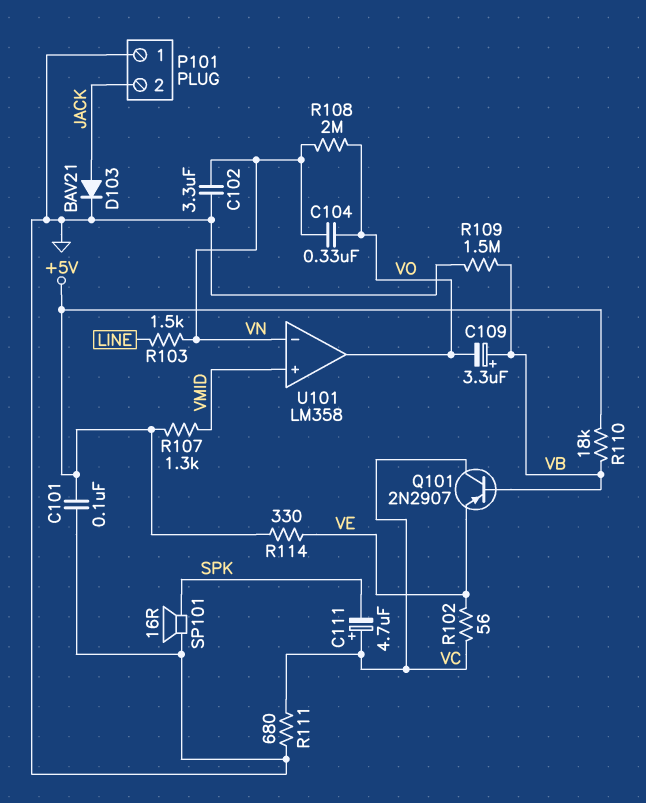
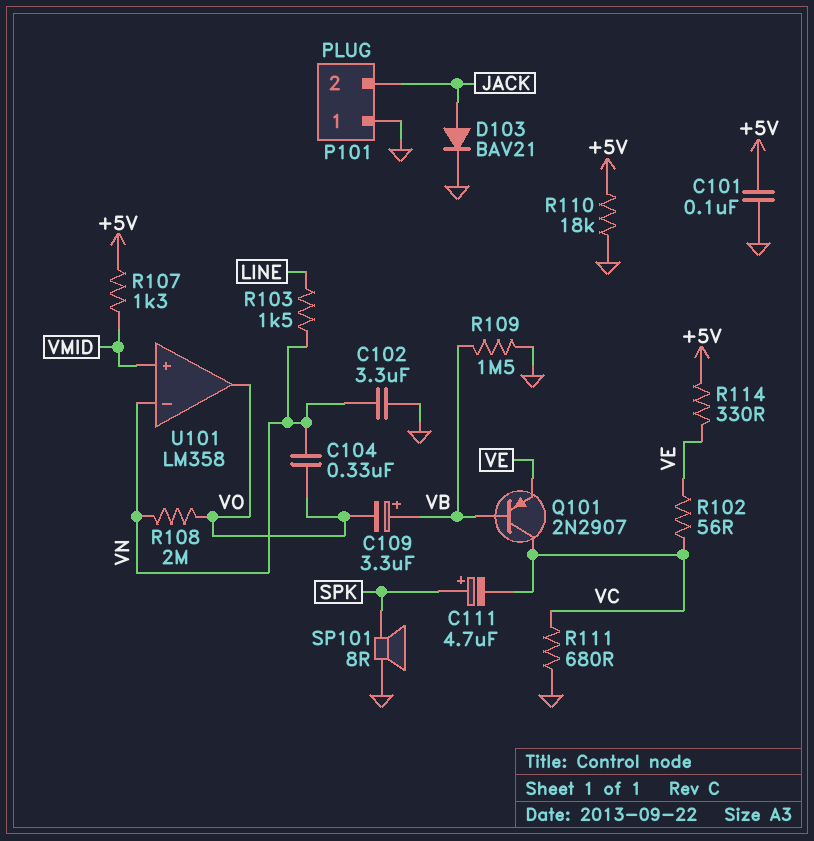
C111: 4.7uF (plus VC, minus SPK) -> 4.7uF (plus SPK, minus VC)
R110: 18k (+5V, VB) -> 18k (+5V, GND)
SP101: speaker 16R (GND, SPK) -> speaker 8R (GND, SPK)

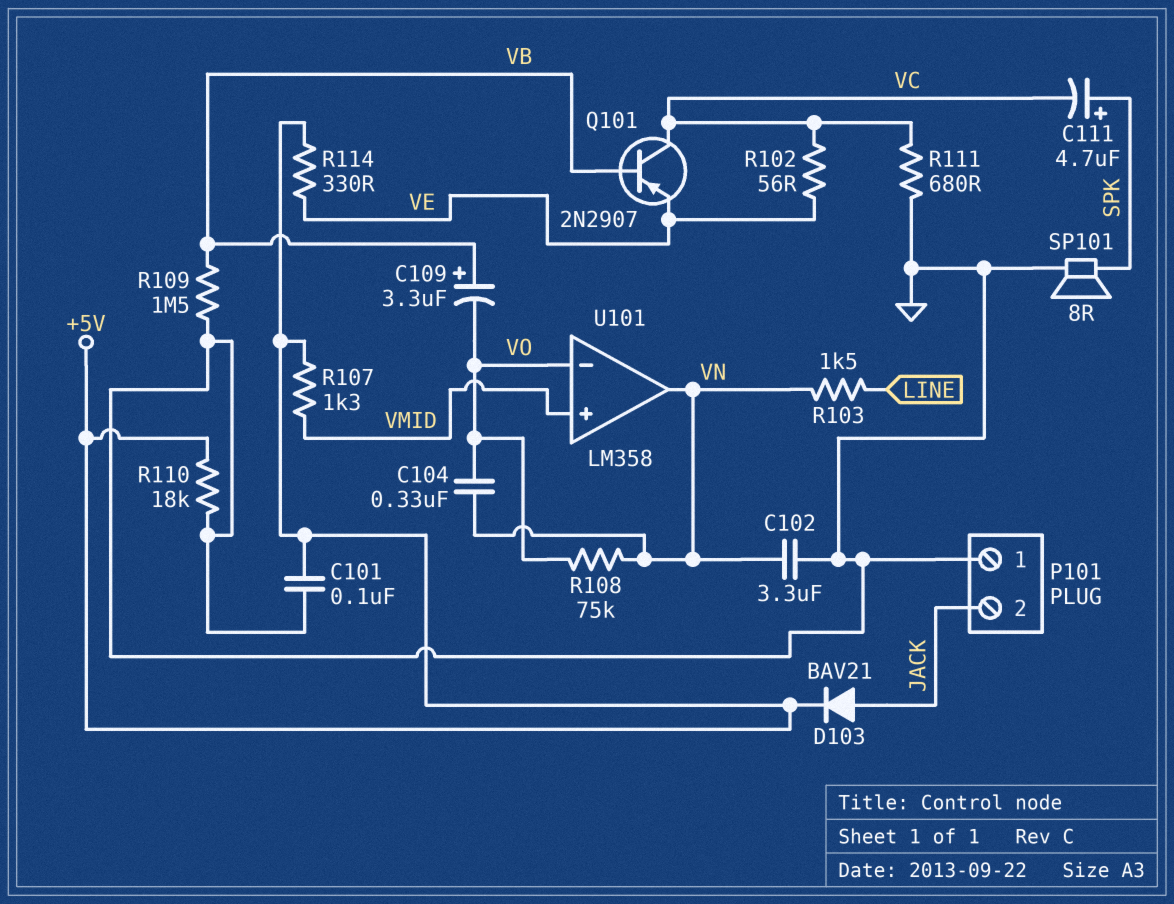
D103: diode BAV21 (A JACK, K GND) -> diode BAV21 (A JACK, K +5V)
R108: 2M (VN, VO) -> 75k (VN, VO)
U101 pin in-: VN -> VO
U101 pin out: VO -> VN

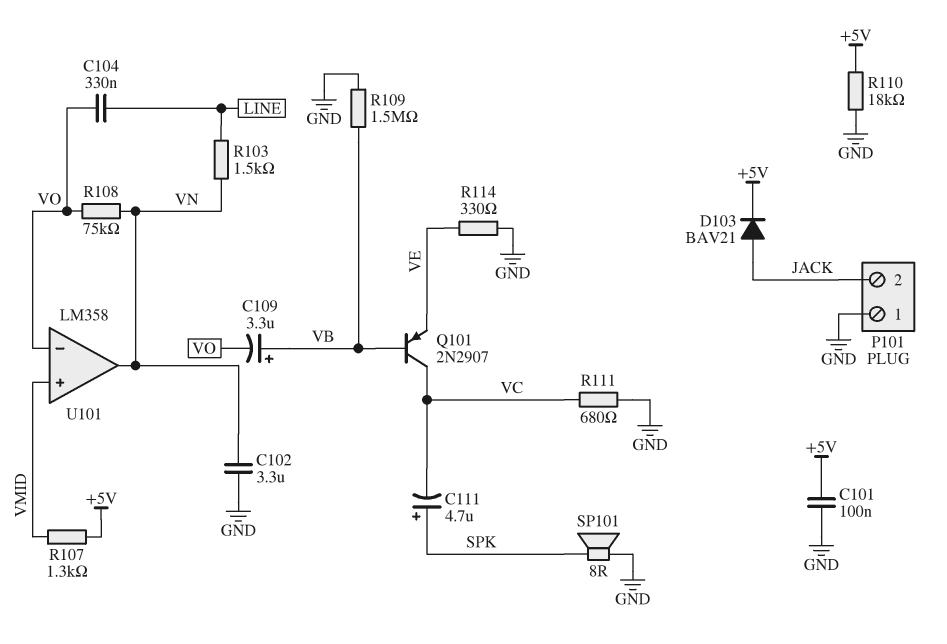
C104: 330nF (VN, VO) -> 330nF (LINE, VO)
R102: 56 (VC, VE) -> none
R114: 330 (+5V, VE) -> 330 (GND, VE)

